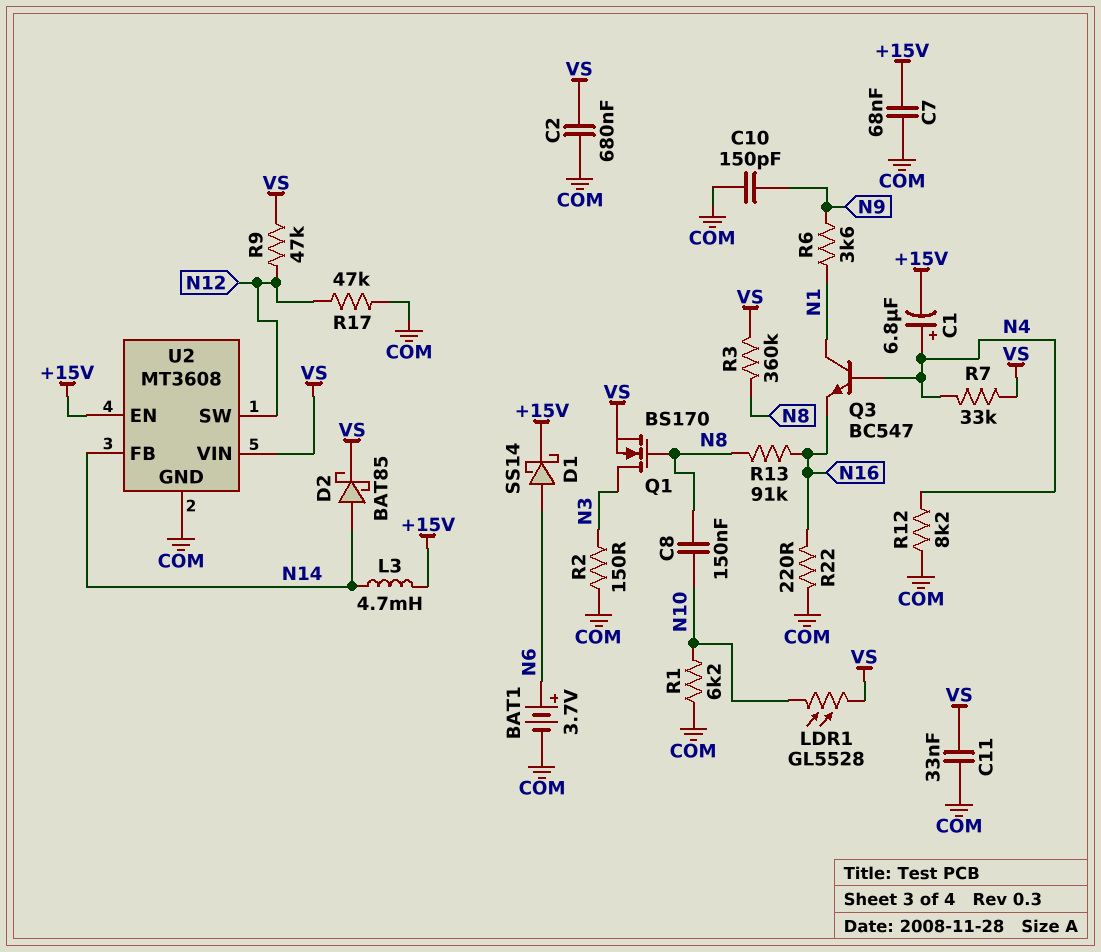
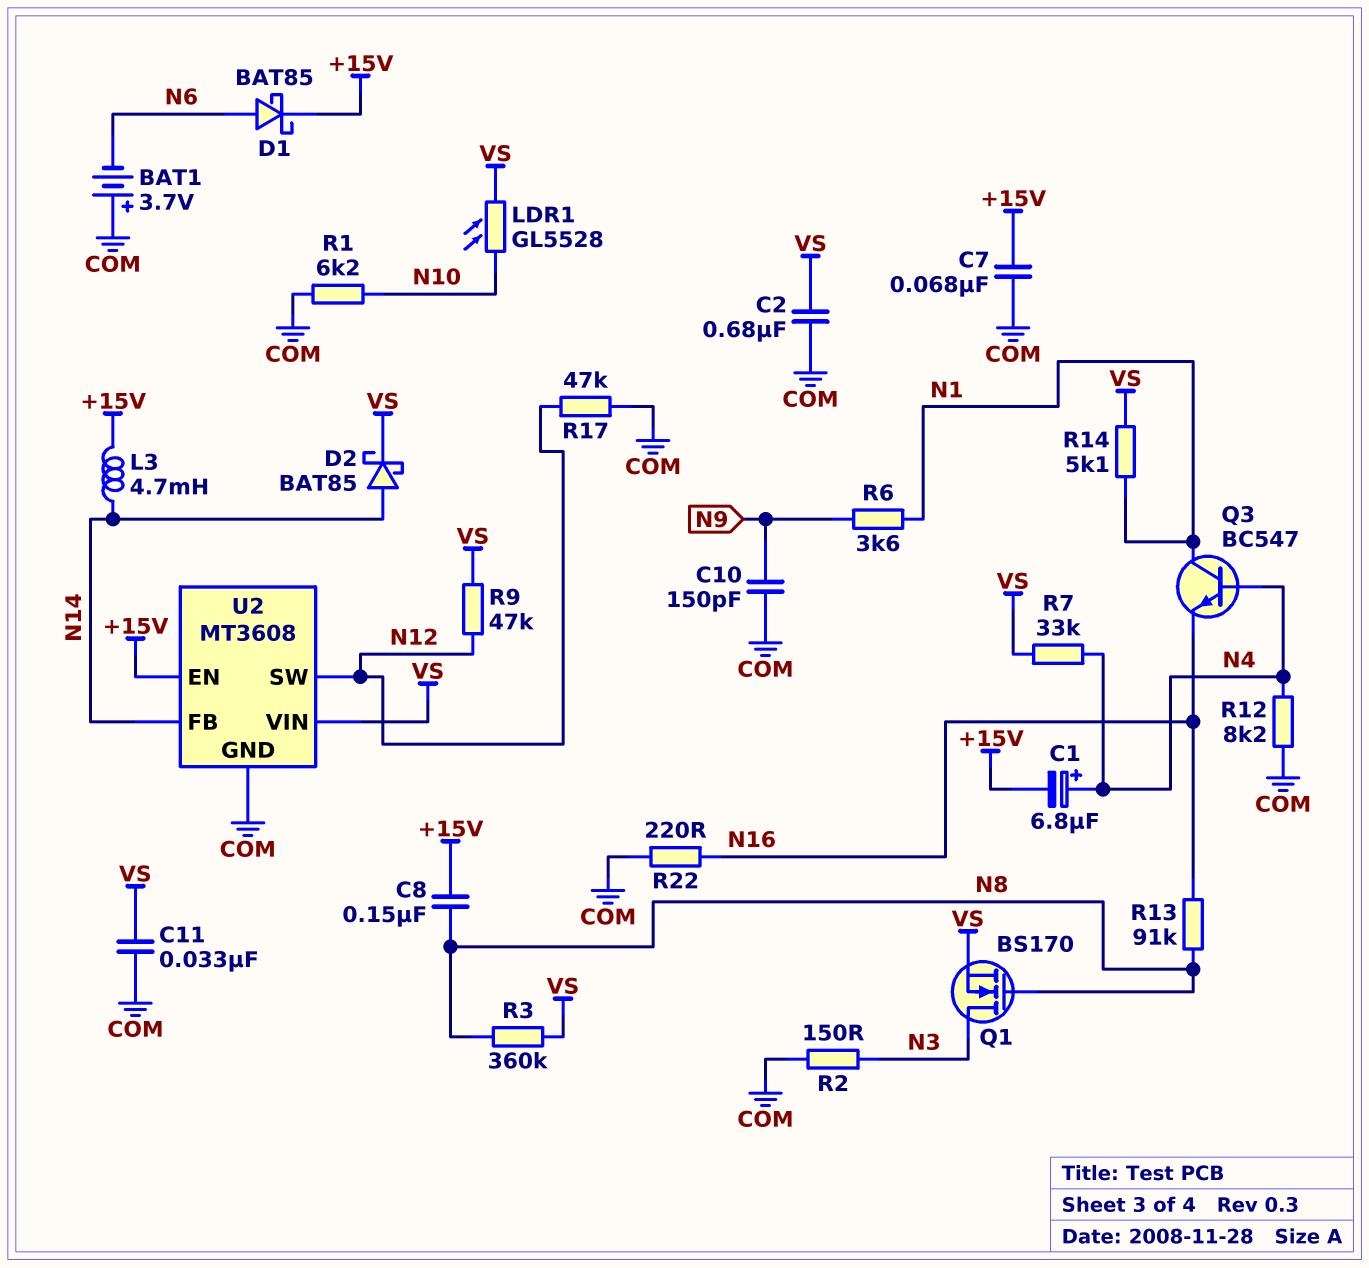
BAT1: 3.7V (plus N6, minus COM) -> 3.7V (plus COM, minus N6)
C8: 150nF (N8, N10) -> 150nF (+15V, N8)
D1: schottky SS14 (A N6, K +15V) -> schottky BAT85 (A N6, K +15V)
R14: none -> 5.1k (N1, VS)

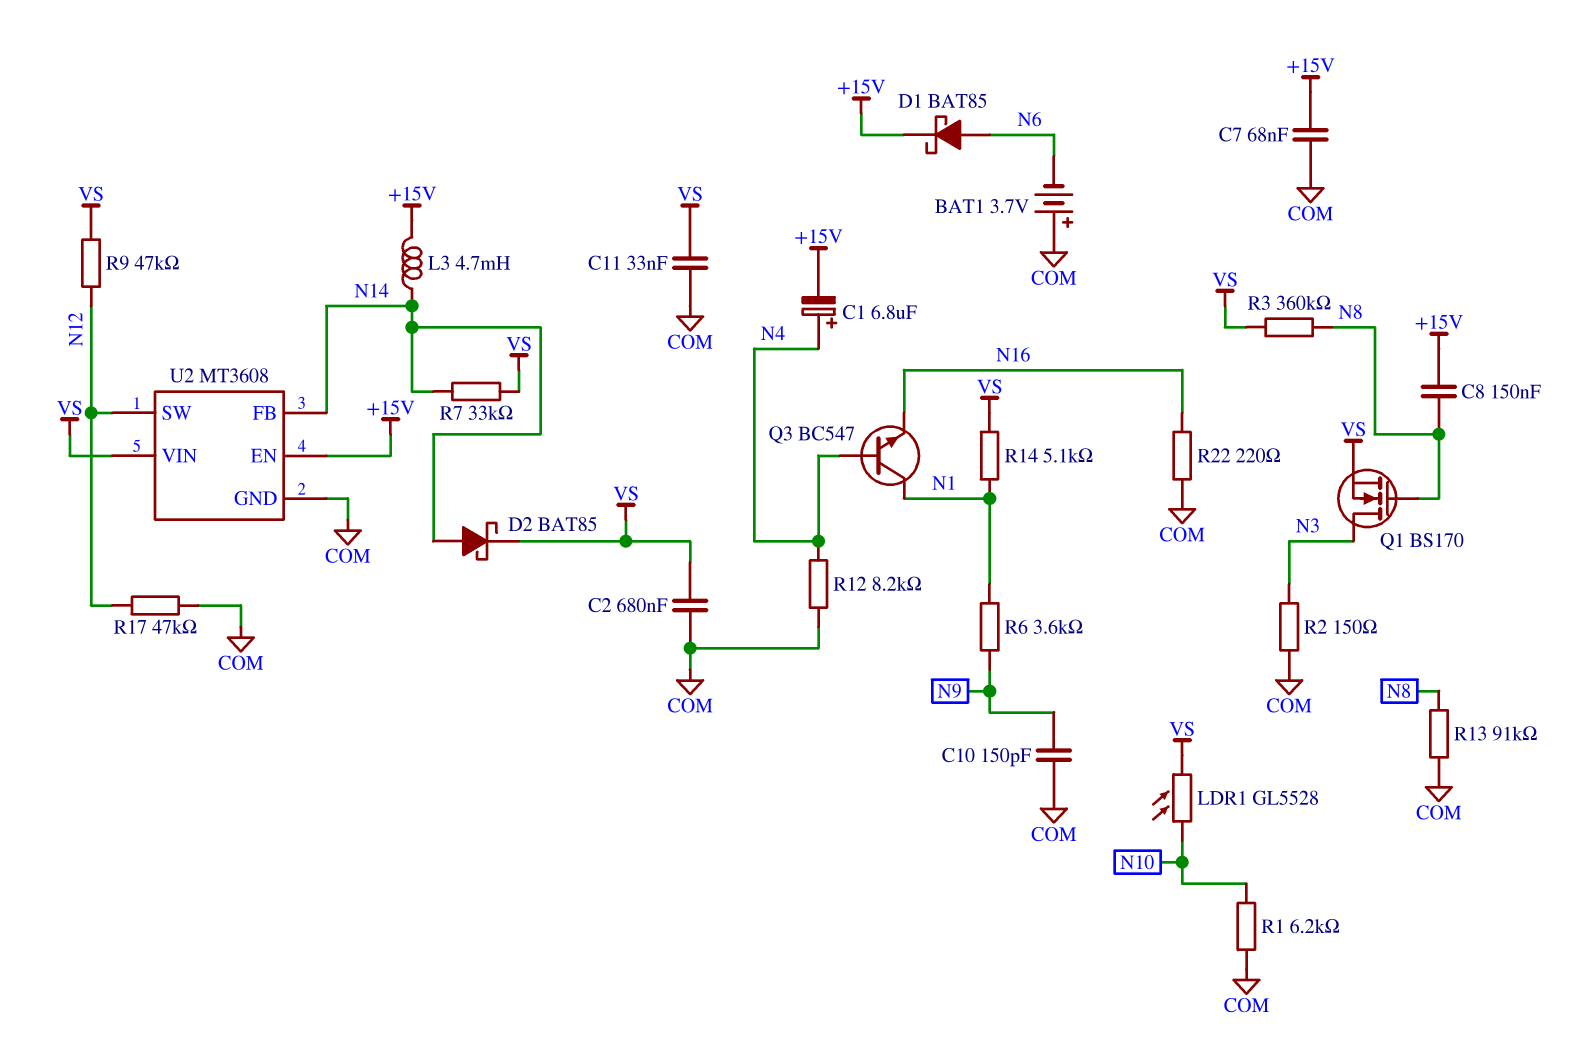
R7: 33k (N4, VS) -> 33k (N14, VS)
R13: 91k (N8, N16) -> 91k (COM, N8)

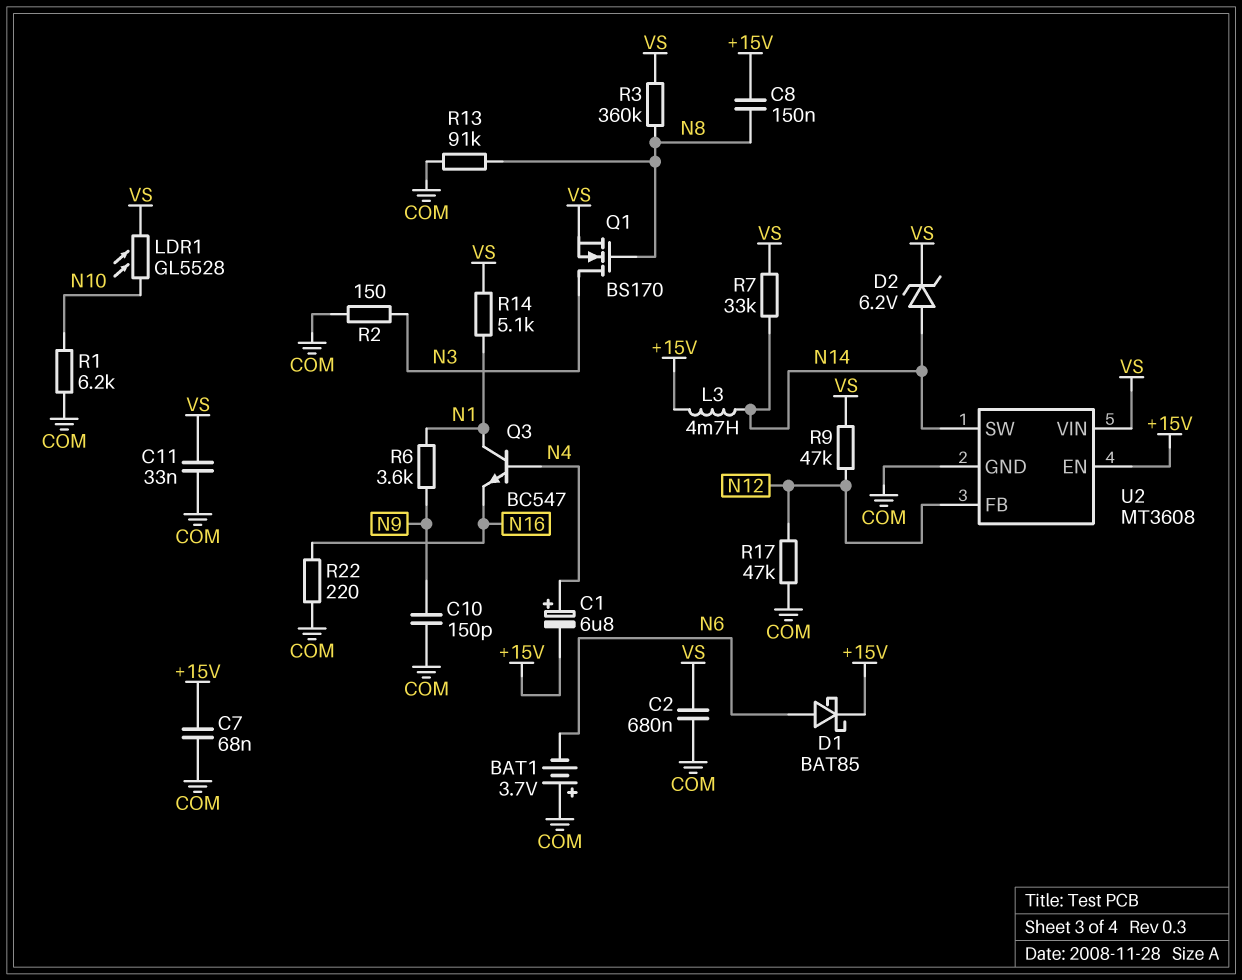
D2: schottky BAT85 (A N14, K VS) -> zener 6.2V (A N14, K VS)
R12: 8.2k (COM, N4) -> none
U2 pin FB: N14 -> N12
U2 pin SW: N12 -> N14

